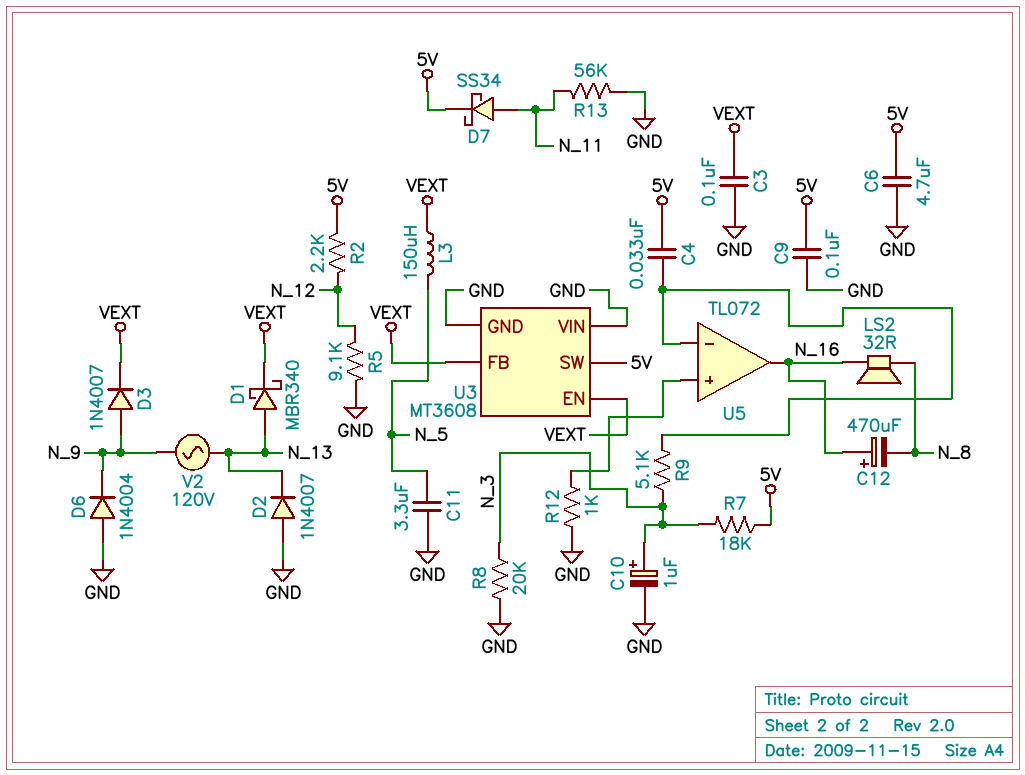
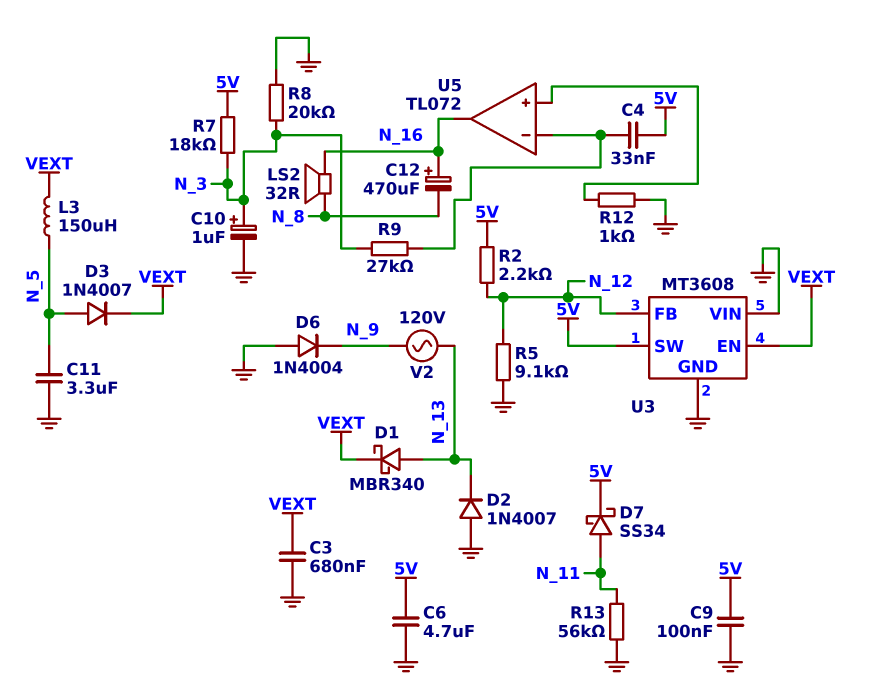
C3: 100nF (GND, VEXT) -> 680nF (GND, VEXT)
D3: diode 1N4007 (A N_9, K VEXT) -> diode 1N4007 (A N_5, K VEXT)
R9: 5.1k (N_3, U5/in-) -> 27k (N_3, U5/in-)
U3 pin FB: VEXT -> N_12

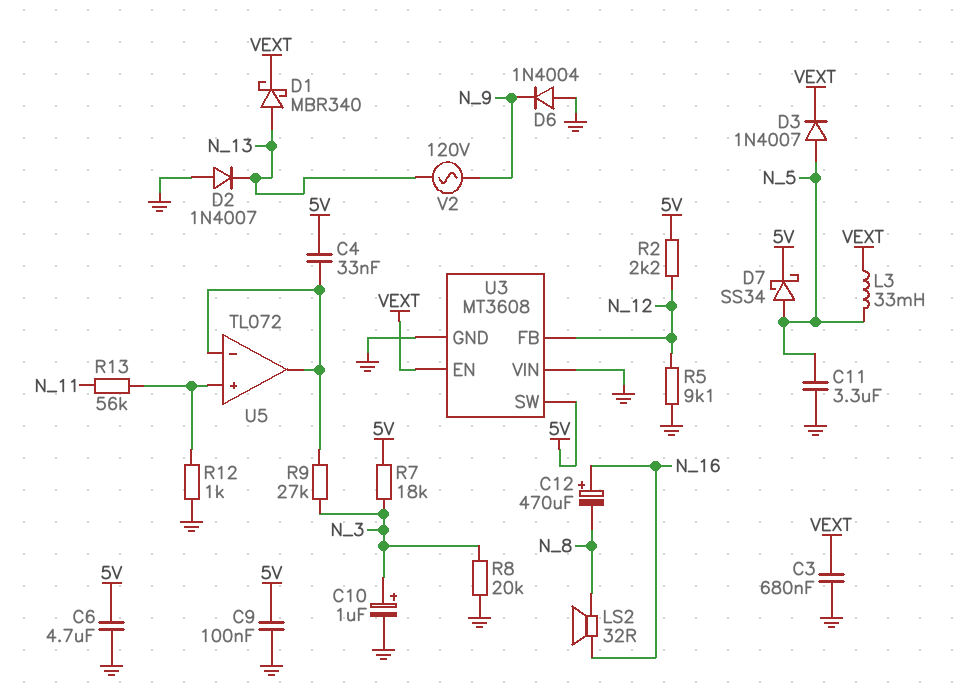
D7: schottky SS34 (A N_11, K 5V) -> schottky SS34 (A N_5, K 5V)
L3: 150uH (N_5, VEXT) -> 33mH (N_5, VEXT)
R13: 56k (GND, N_11) -> 56k (N_11, U5/in+)
U5 pin out: N_16 -> U5/in-

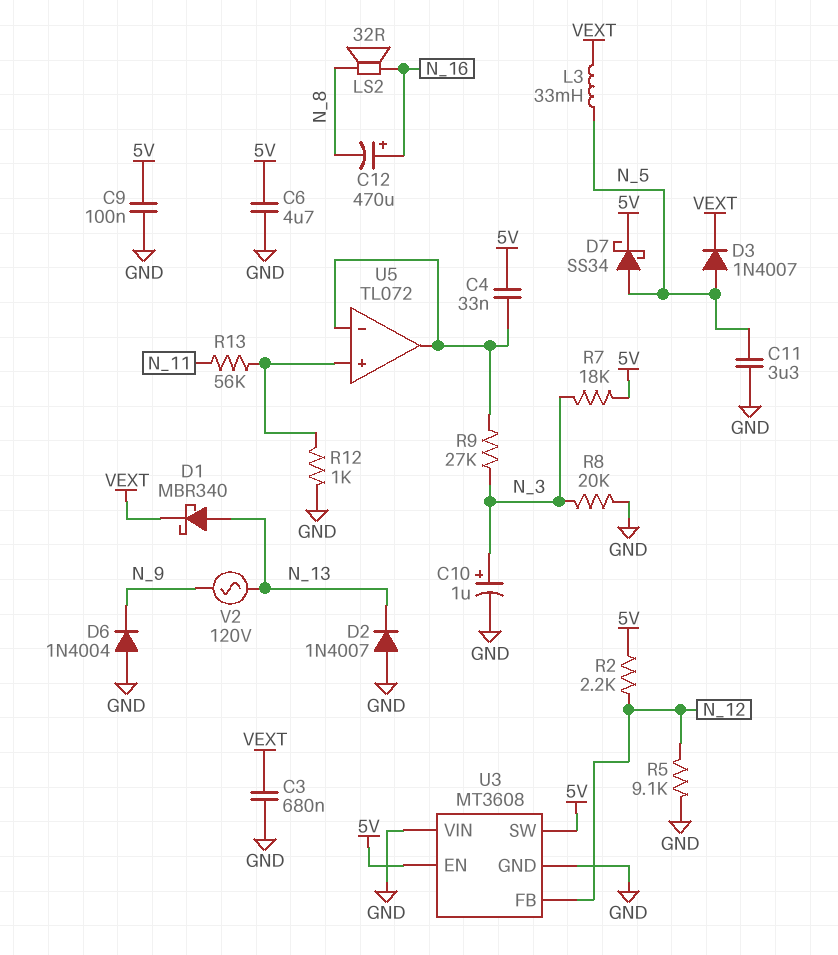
U3 pin EN: VEXT -> 5V

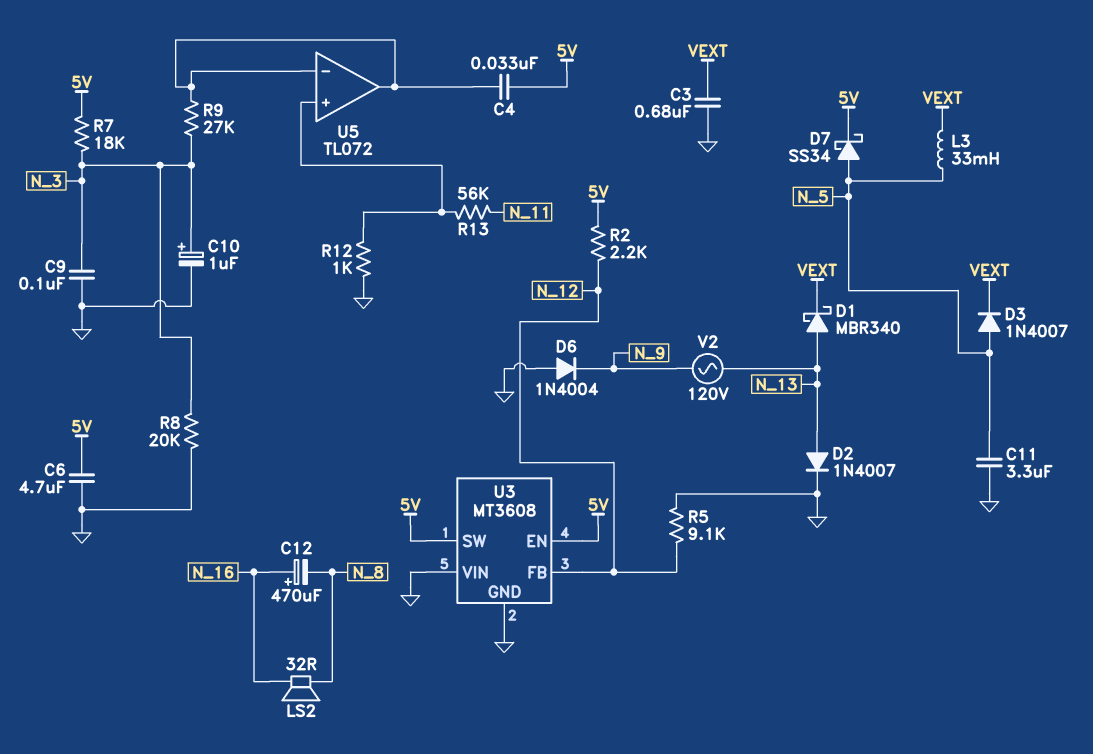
C9: 100nF (5V, GND) -> 100nF (GND, N_3)
D2: diode 1N4007 (A GND, K N_13) -> diode 1N4007 (A N_13, K GND)

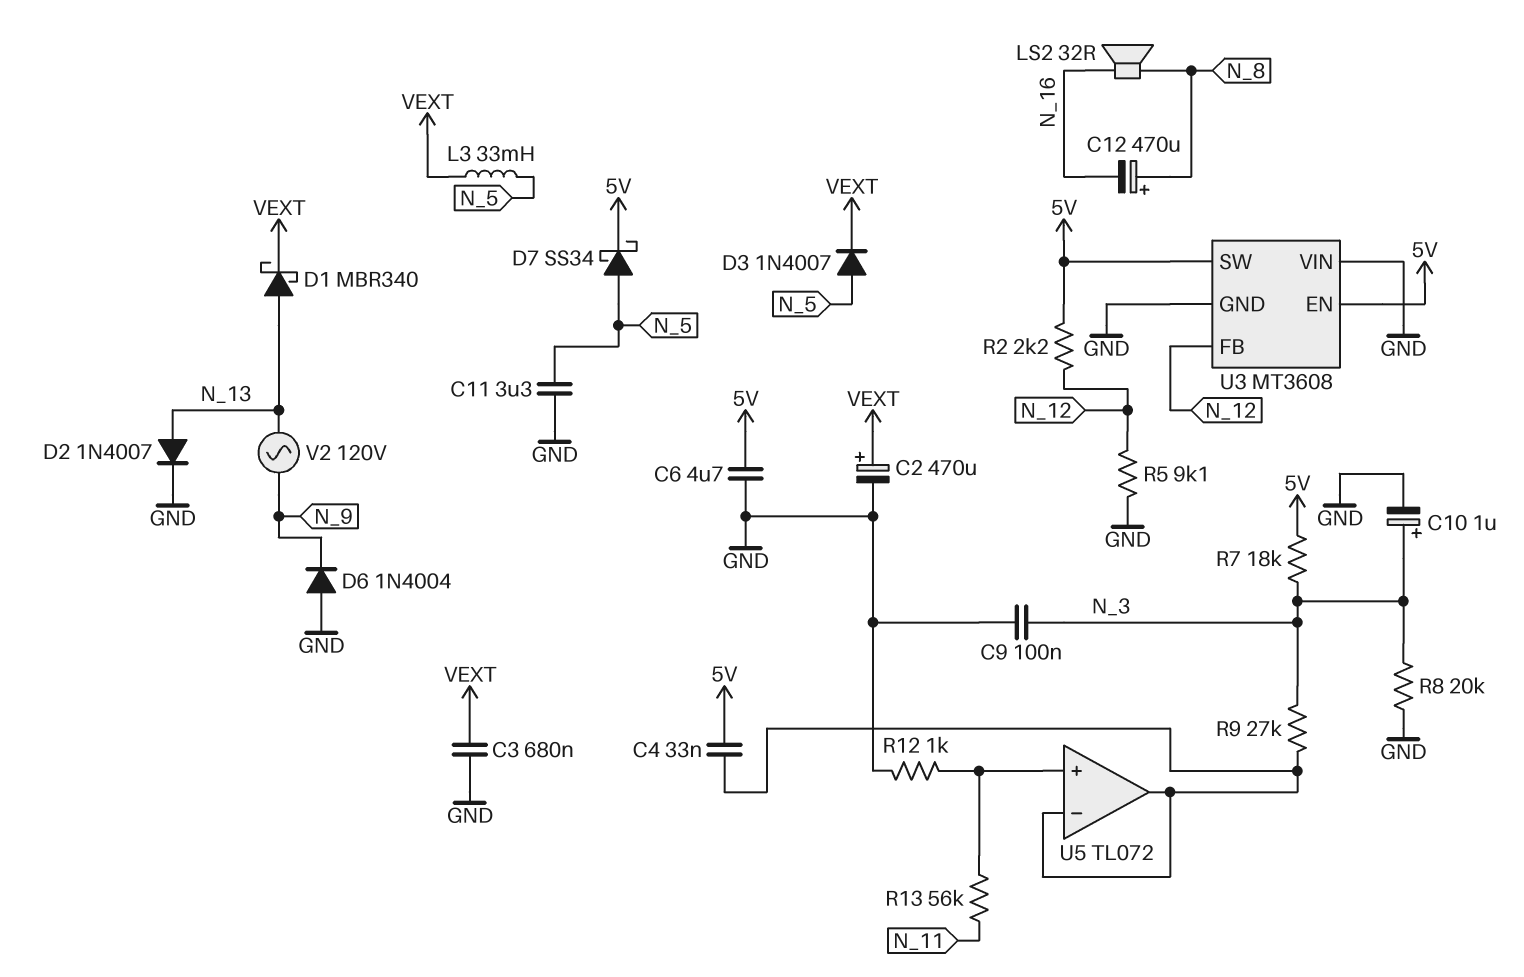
C2: none -> 470uF (plus VEXT, minus GND)
C12: 470uF (plus N_16, minus N_8) -> 470uF (plus N_8, minus N_16)

